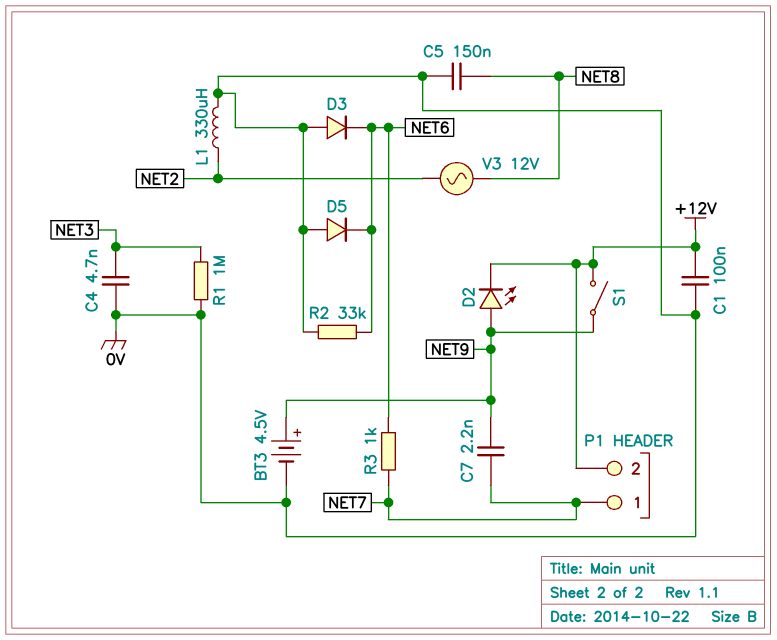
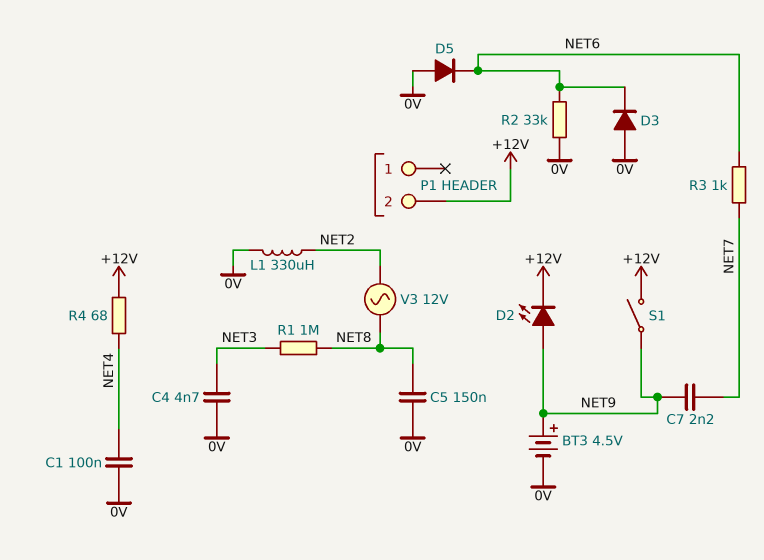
C1: 100nF (+12V, 0V) -> 100nF (0V, NET4)
P1 pin 1: NET7 -> none
R1: 1M (0V, NET3) -> 1M (NET3, NET8)
R4: none -> 68 (+12V, NET4)

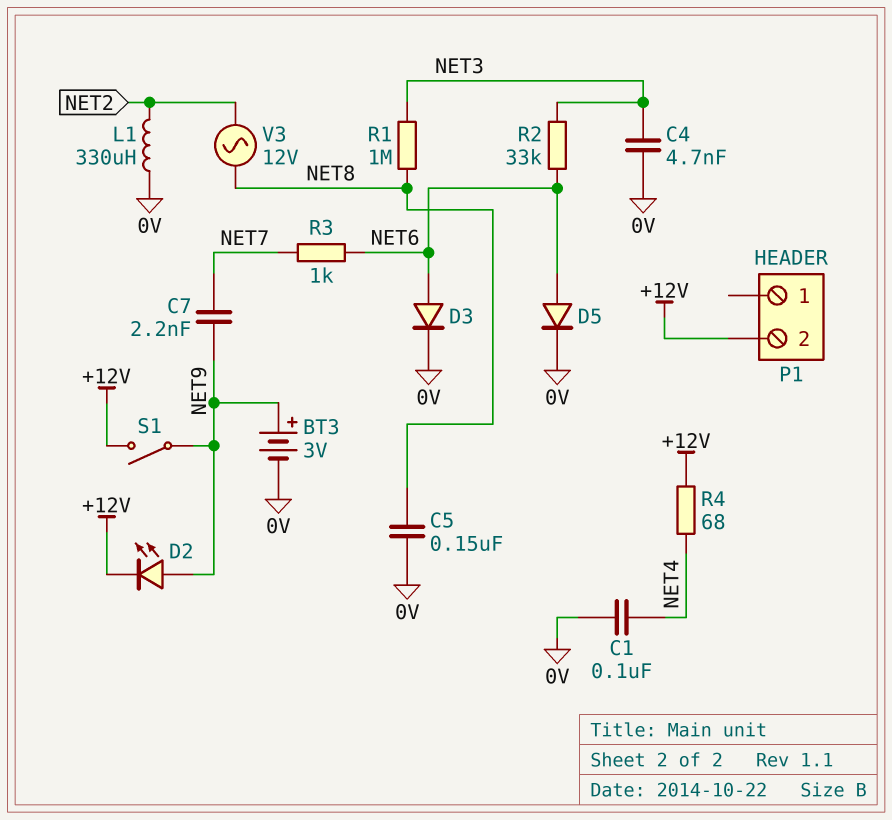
BT3: 4.5V (plus NET9, minus 0V) -> 3V (plus NET9, minus 0V)
D3: diode (A 0V, K NET6) -> diode (A NET6, K 0V)
D5: diode (A 0V, K NET6) -> diode (A NET6, K 0V)
R2: 33k (0V, NET6) -> 33k (NET3, NET6)

